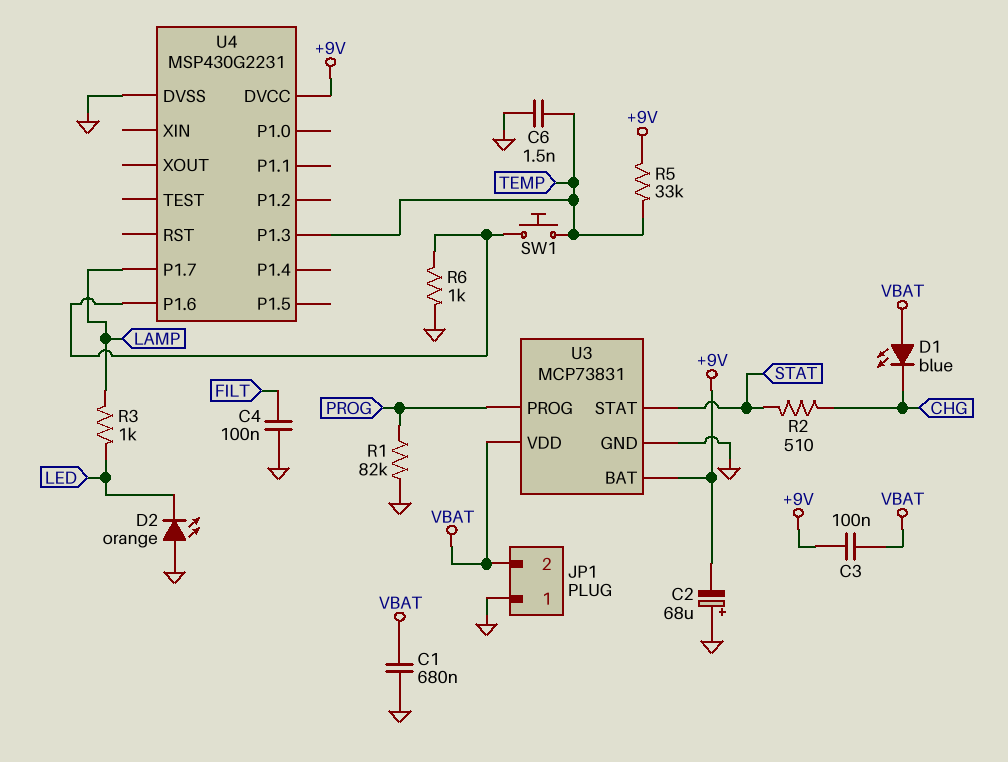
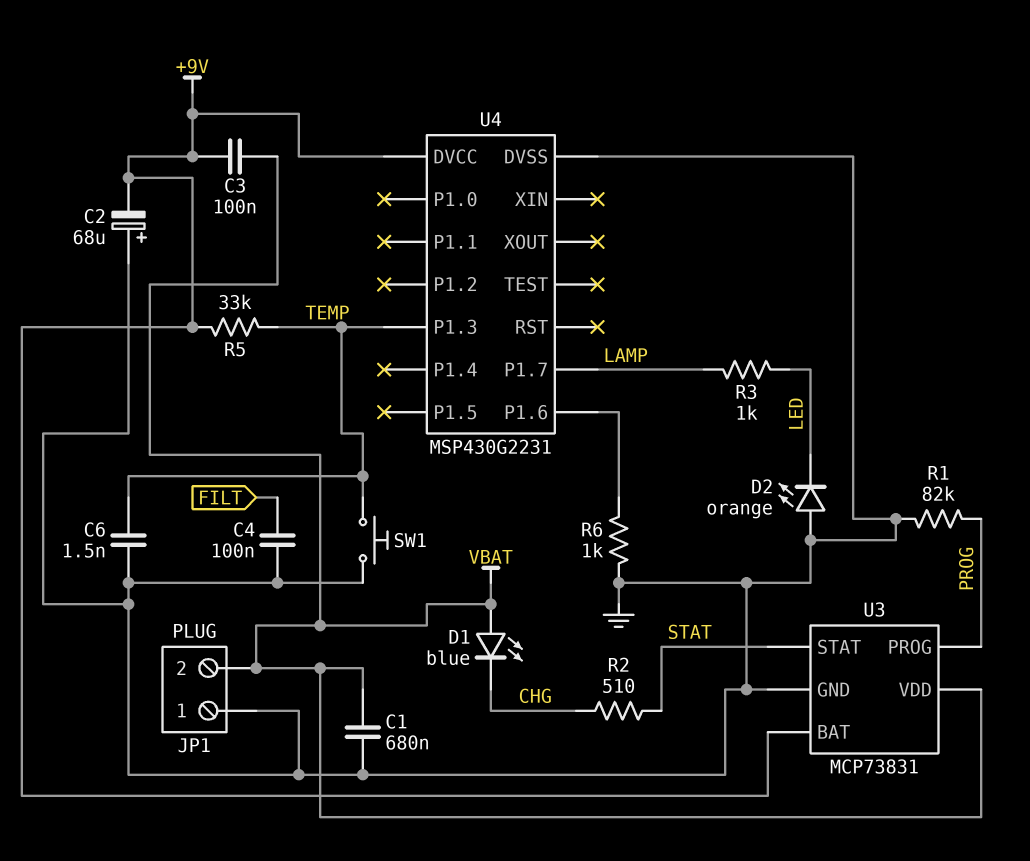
SW1: button (TEMP, U4/P1.6) -> button (GND, TEMP)

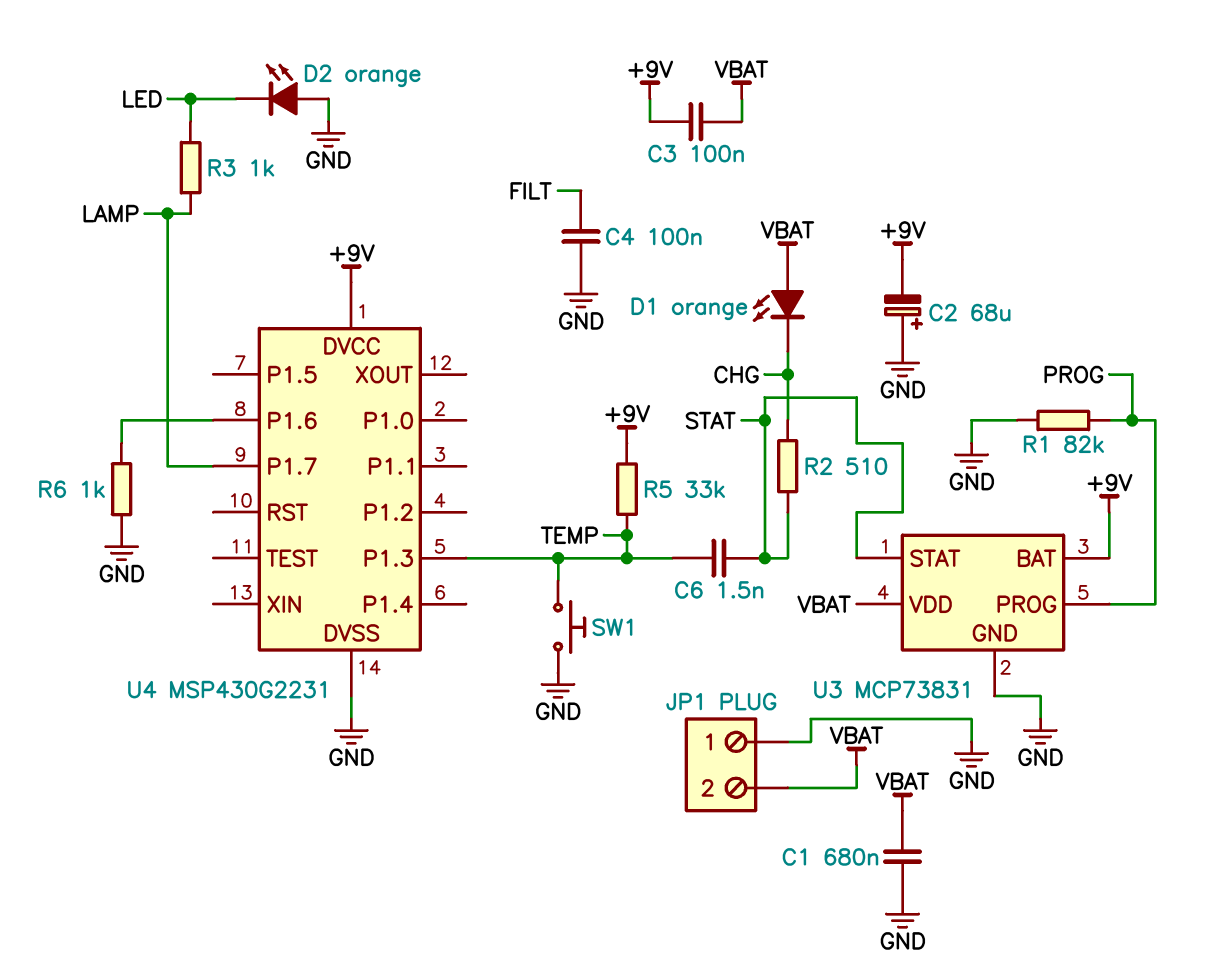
C6: 1.5nF (GND, TEMP) -> 1.5nF (STAT, TEMP)
D1: LED blue (A VBAT, K CHG) -> LED orange (A VBAT, K CHG)

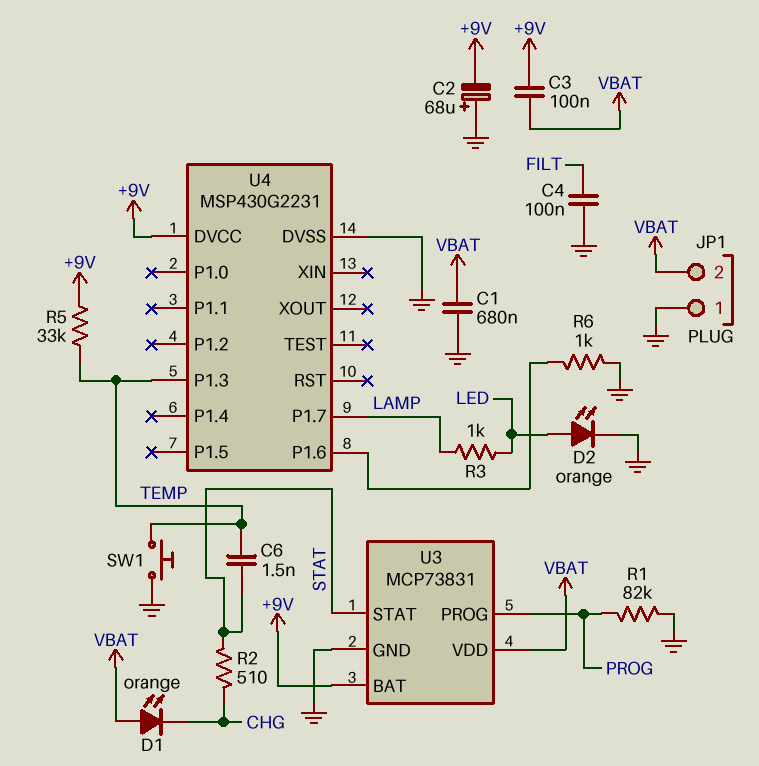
D2: LED orange (A GND, K LED) -> LED orange (A LED, K GND)

